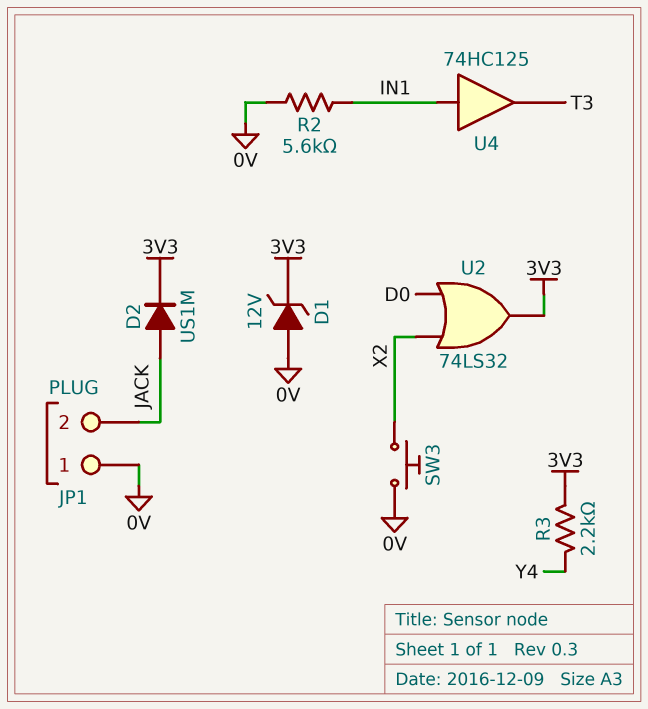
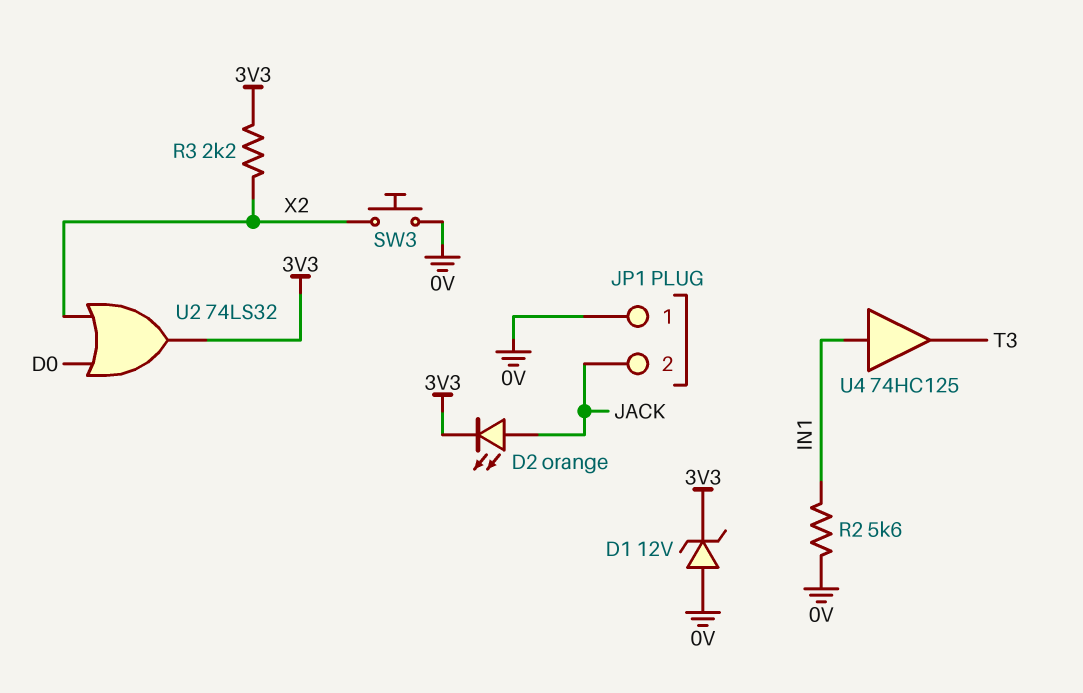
D2: diode US1M (A JACK, K 3V3) -> LED orange (A JACK, K 3V3)
R3: 2.2k (3V3, Y4) -> 2.2k (3V3, X2)

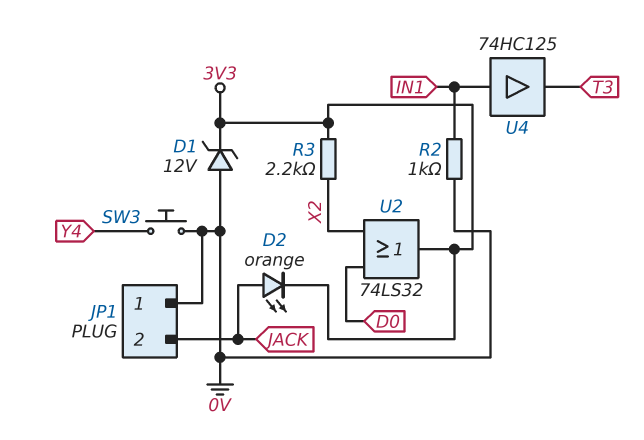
R2: 5.6k (0V, IN1) -> 1k (0V, IN1)
SW3: button (0V, X2) -> button (0V, Y4)

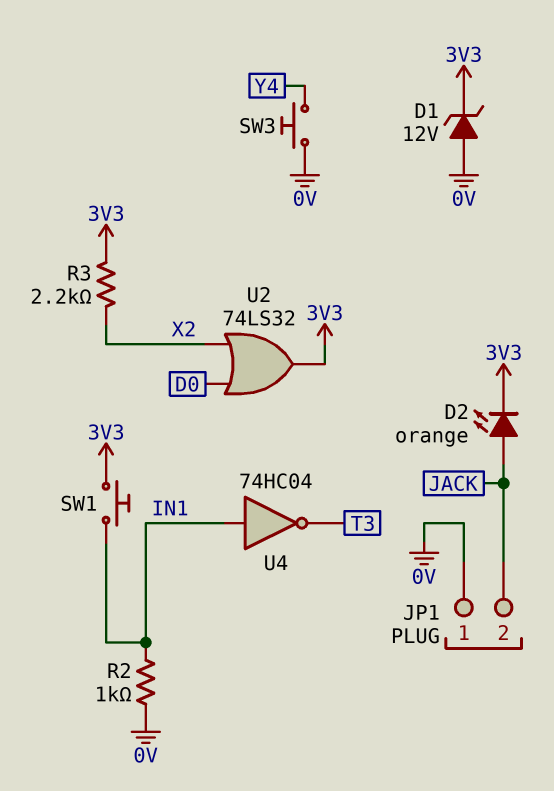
SW1: none -> button (3V3, IN1)
U4: buffer 74HC125 (in IN1, out T3) -> NOT 74HC04 (in IN1, out T3)

